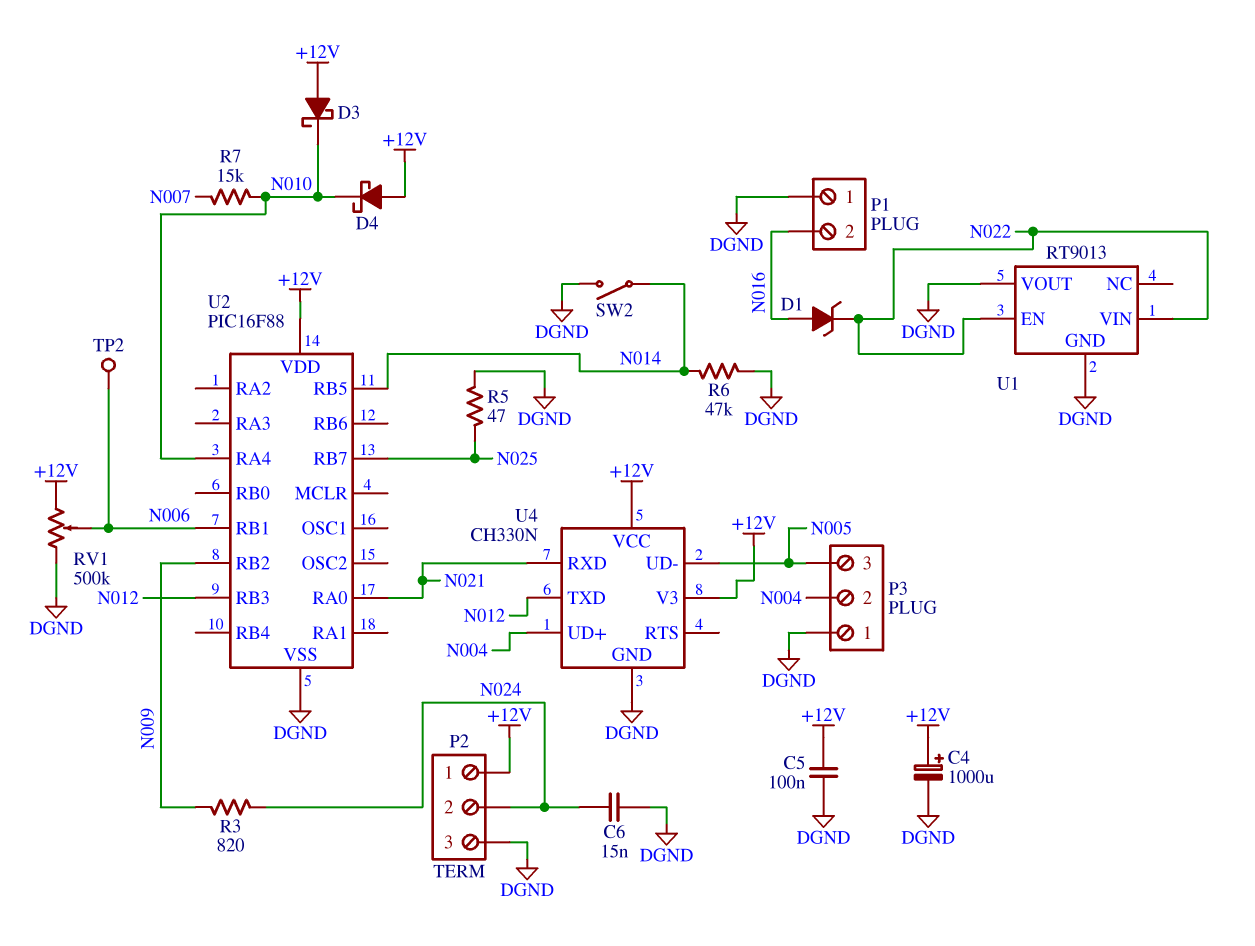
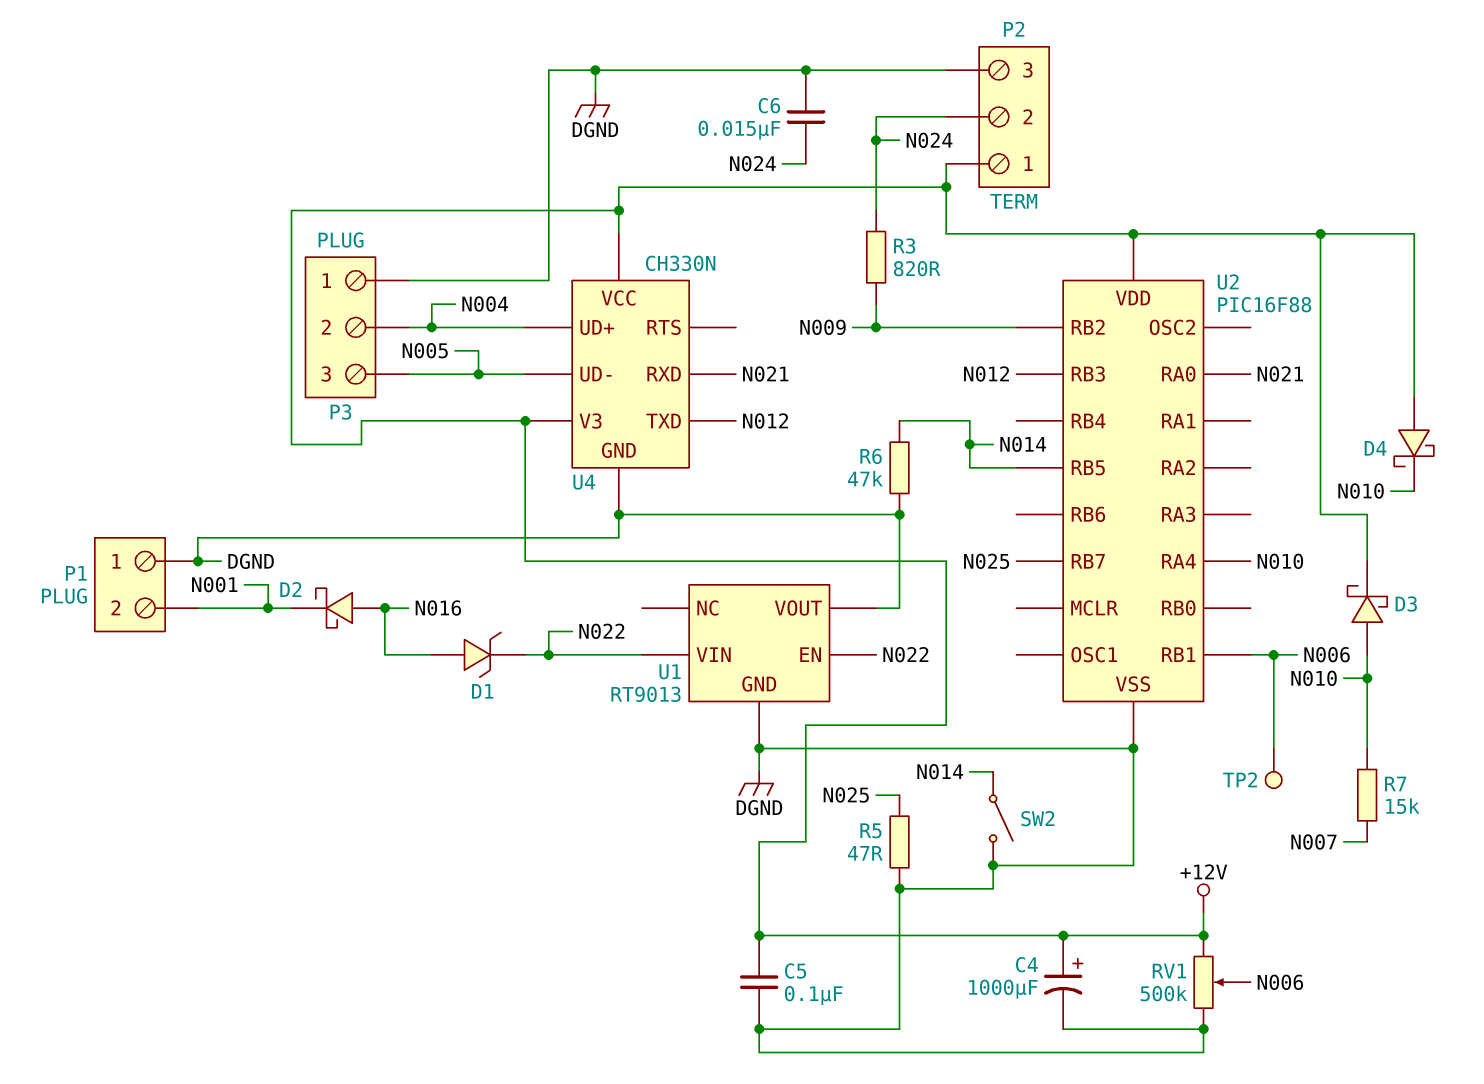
D2: none -> schottky (A N016, K N001)
D3: schottky (A +12V, K N010) -> schottky (A N010, K +12V)
P1 pin 2: N016 -> N001

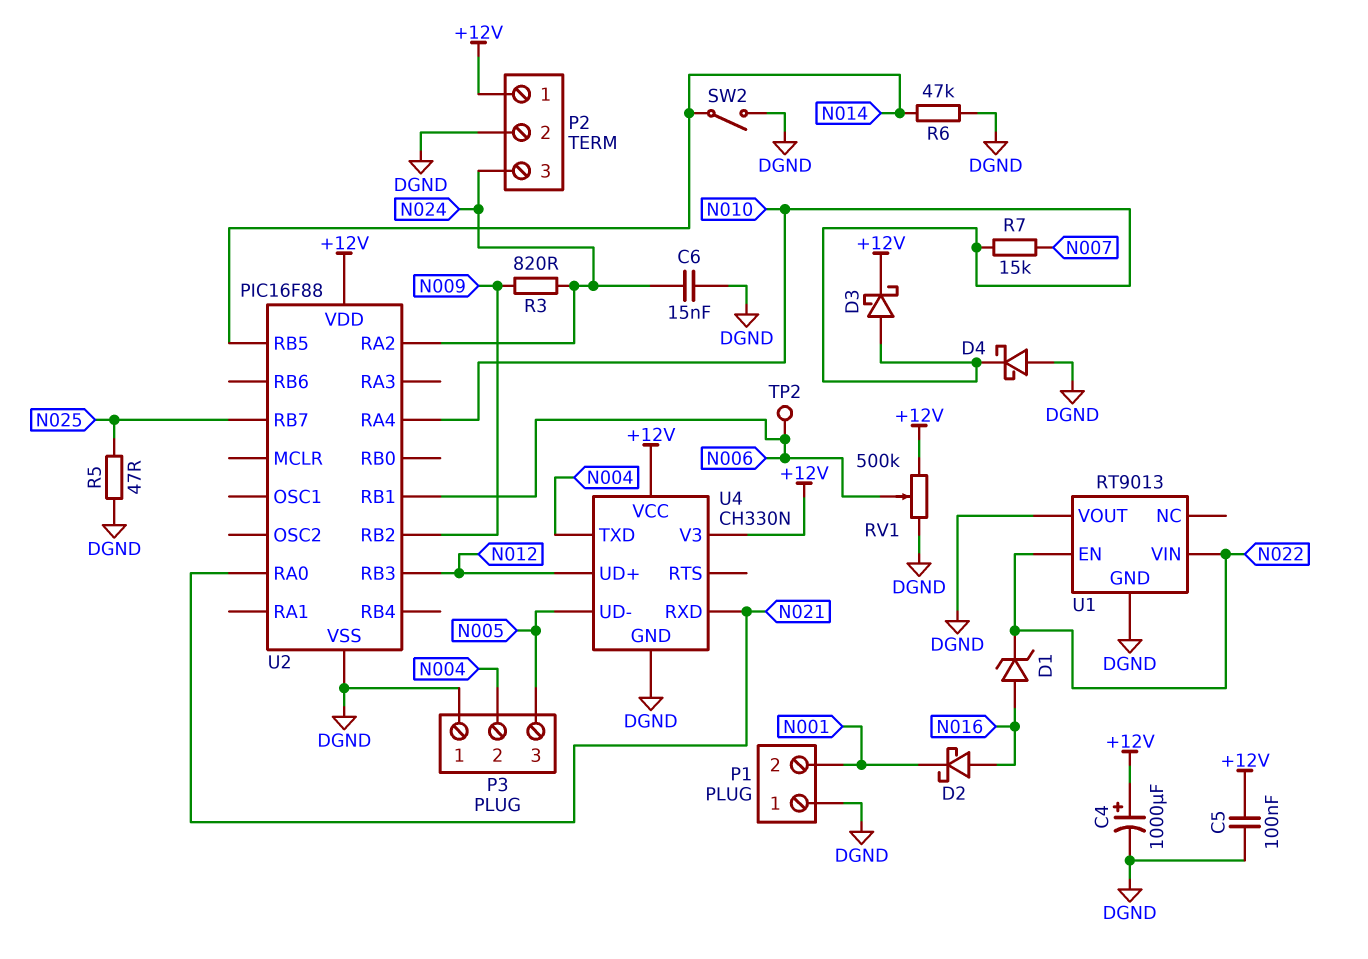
D4: schottky (A +12V, K N010) -> schottky (A DGND, K N010)
P2 pin 2: N024 -> DGND
P2 pin 3: DGND -> N024
U2 pin RA2: none -> N024
U4 pin TXD: N012 -> N004
U4 pin UD+: N004 -> N012

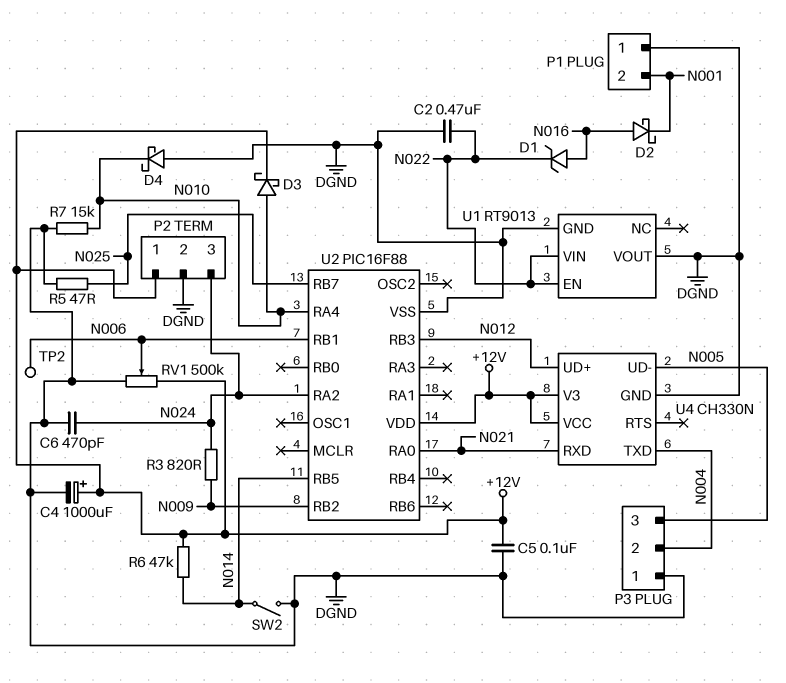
C2: none -> 470nF (DGND, N022)
C6: 15nF (DGND, N024) -> 470pF (DGND, N024)
R6: 47k (DGND, N014) -> 47k (+12V, N014)
R7: 15k (N007, N010) -> 15k (DGND, N010)

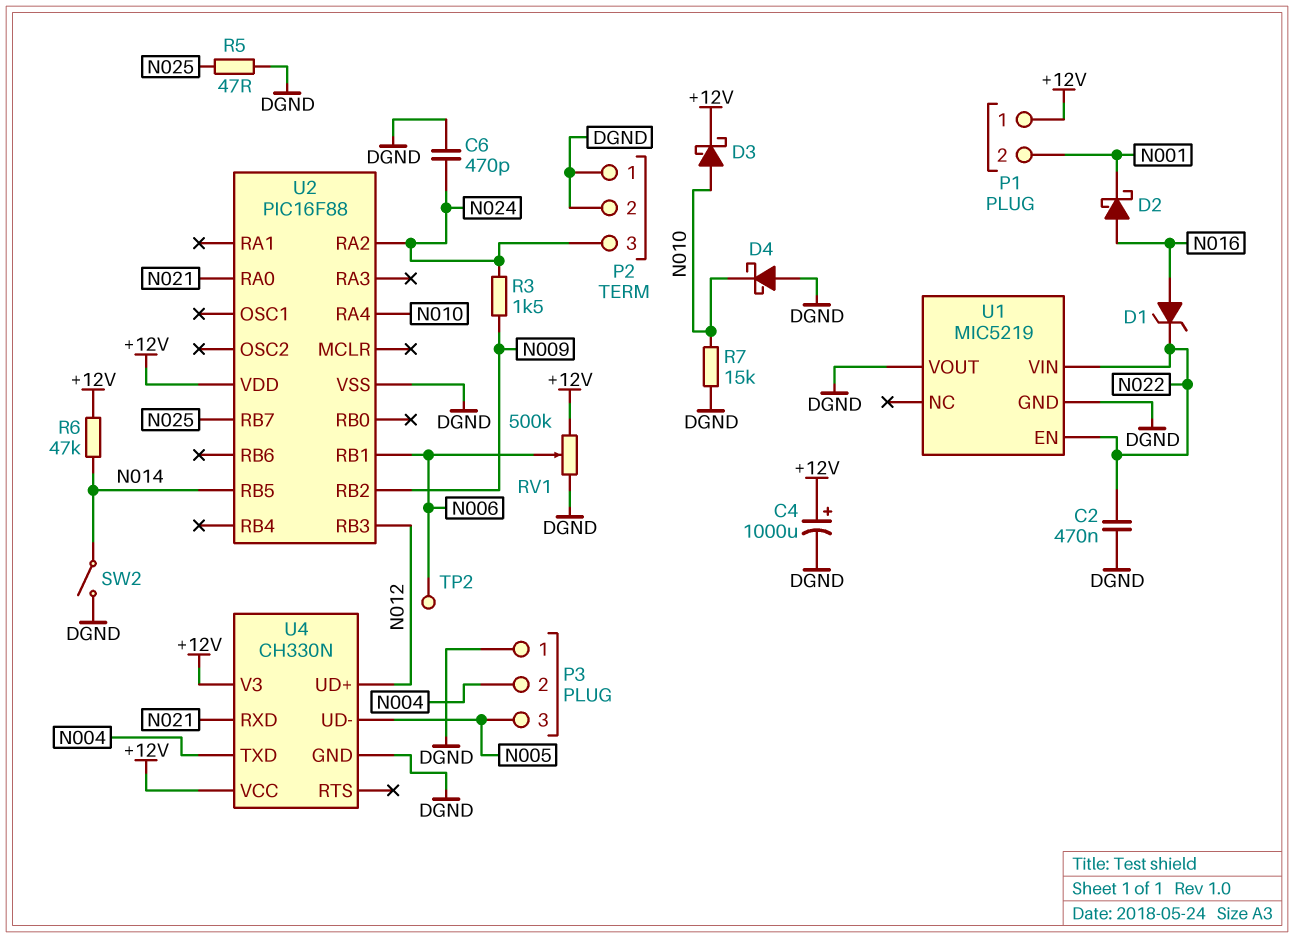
C5: 100nF (+12V, DGND) -> none
P1 pin 1: DGND -> +12V
P2 pin 1: +12V -> DGND
R3: 820 (N009, N024) -> 1.5k (N009, N024)
U1: RT9013 -> MIC5219

